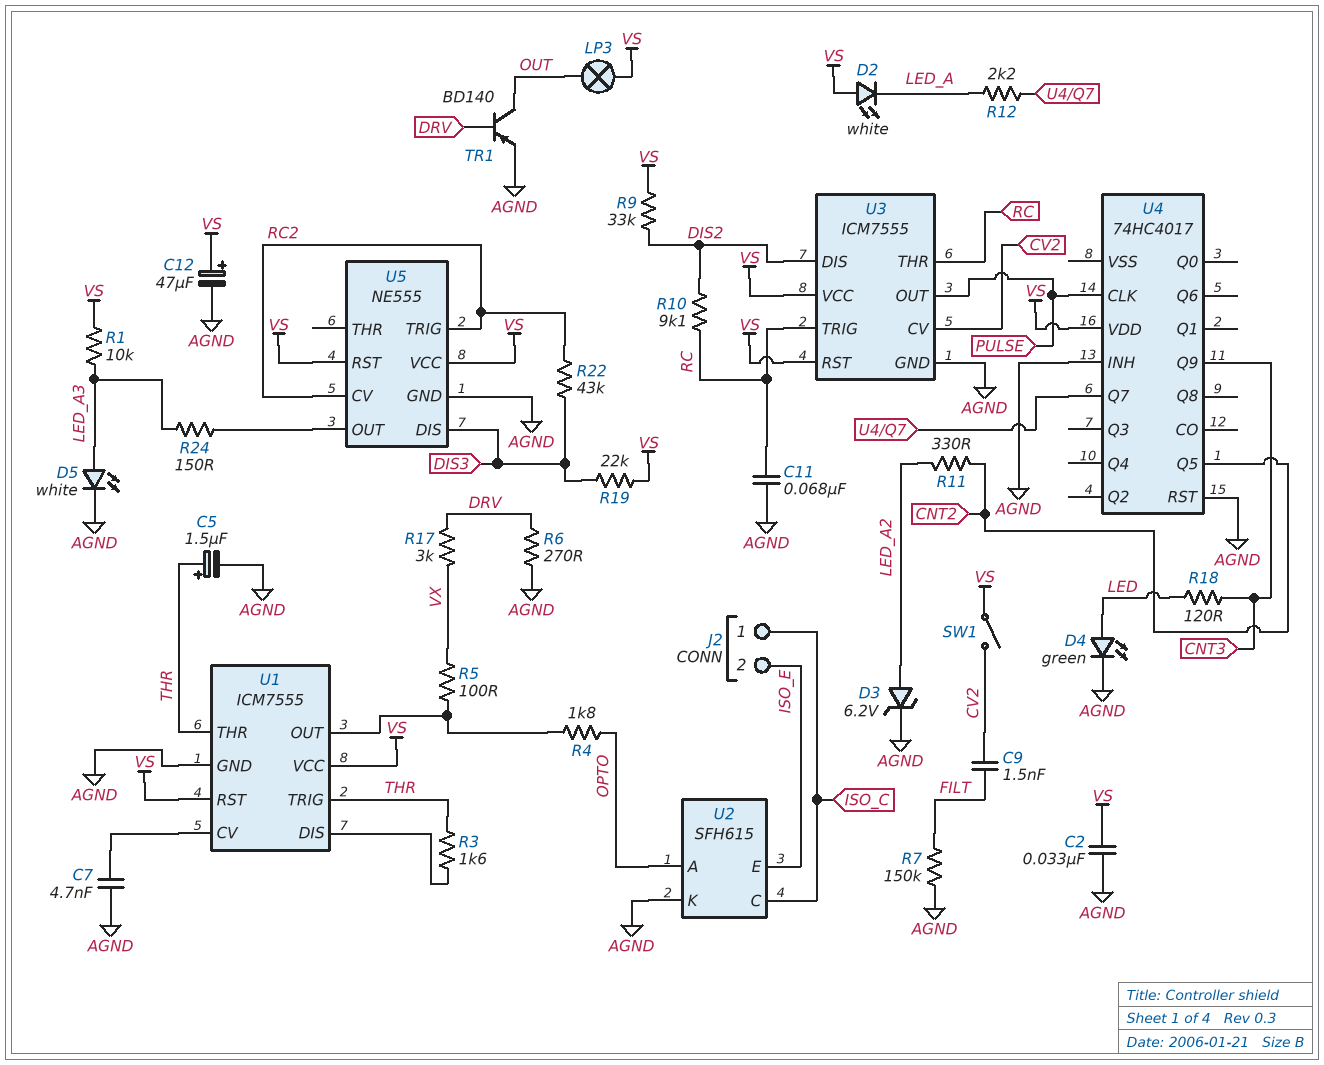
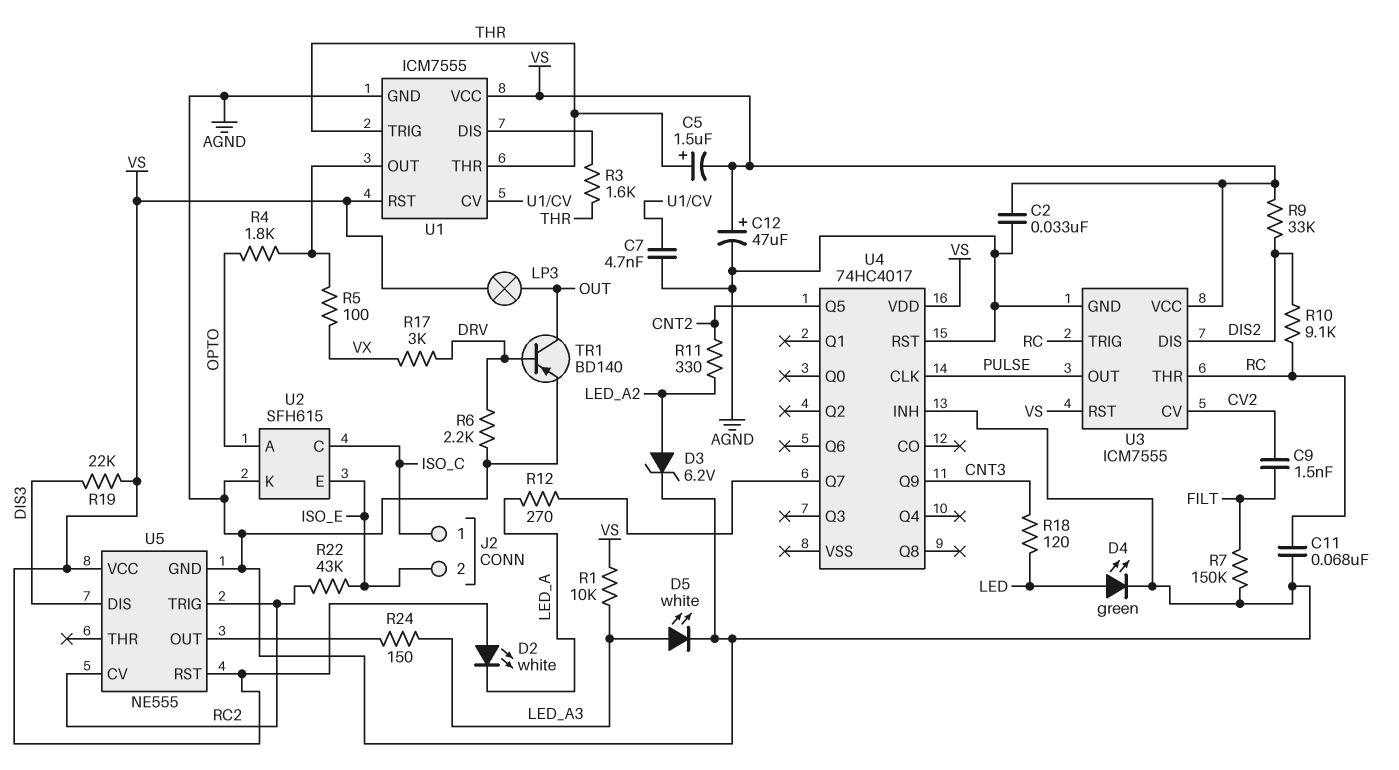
C5: 1.5uF (plus THR, minus AGND) -> 1.5uF (plus THR, minus VS)
R6: 270 (AGND, DRV) -> 2.2k (AGND, DRV)
R12: 2.2k (LED_A, U4/Q7) -> 270 (LED_A, U4/Q7)
R22: 43k (DIS3, RC2) -> 43k (ISO_E, RC2)
SW1: switch (CV2, VS) -> none

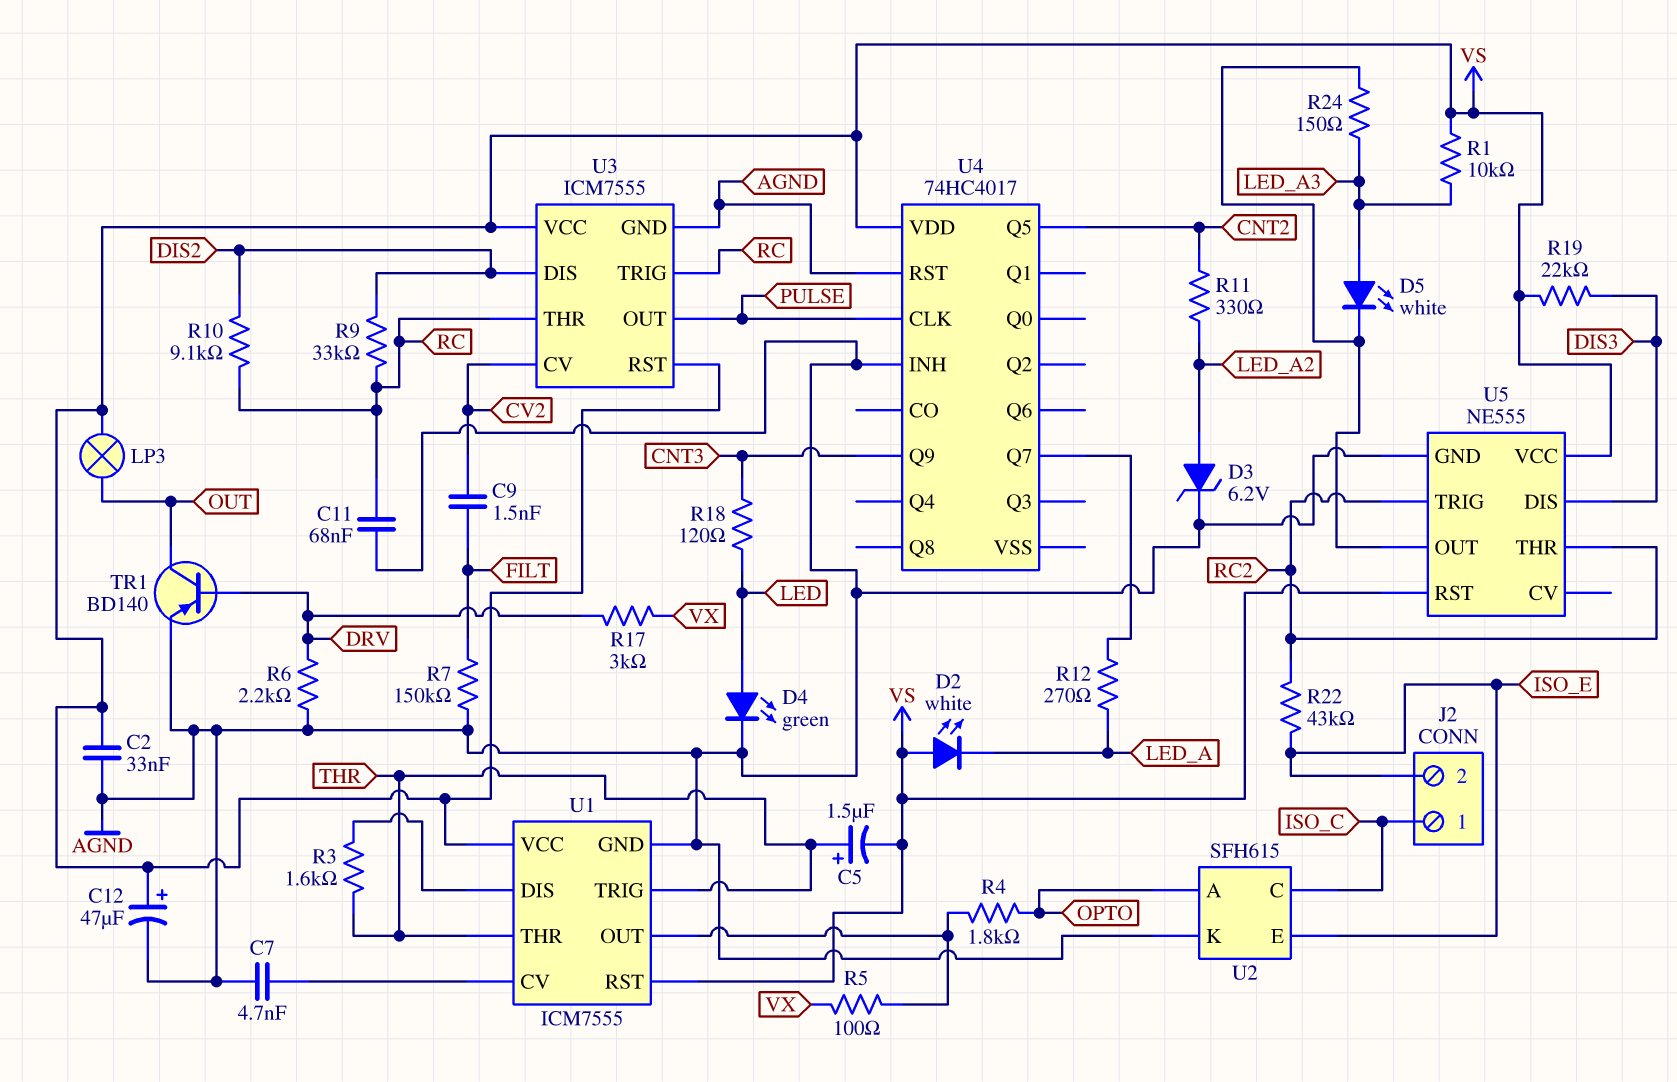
D5: LED white (A LED_A3, K AGND) -> LED white (A LED_A3, K U5/OUT)
R9: 33k (DIS2, VS) -> 33k (DIS2, RC)
U5 pin CV: RC2 -> none
U5 pin THR: none -> RC2

